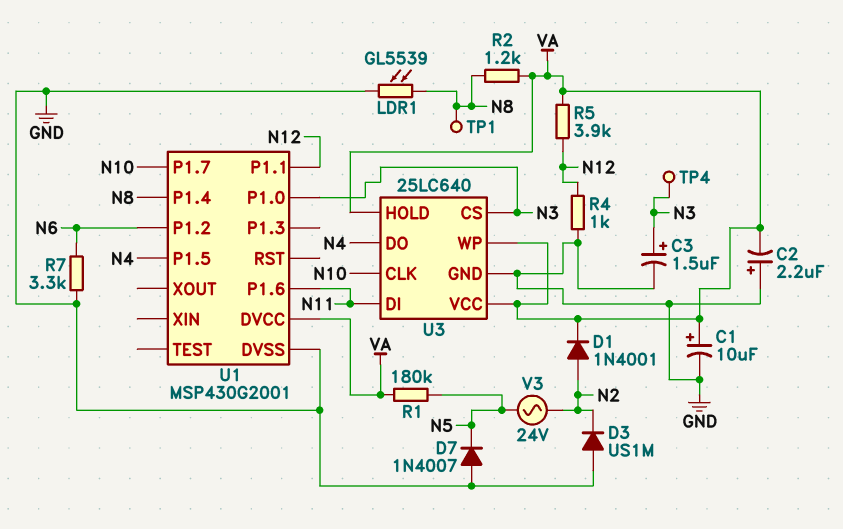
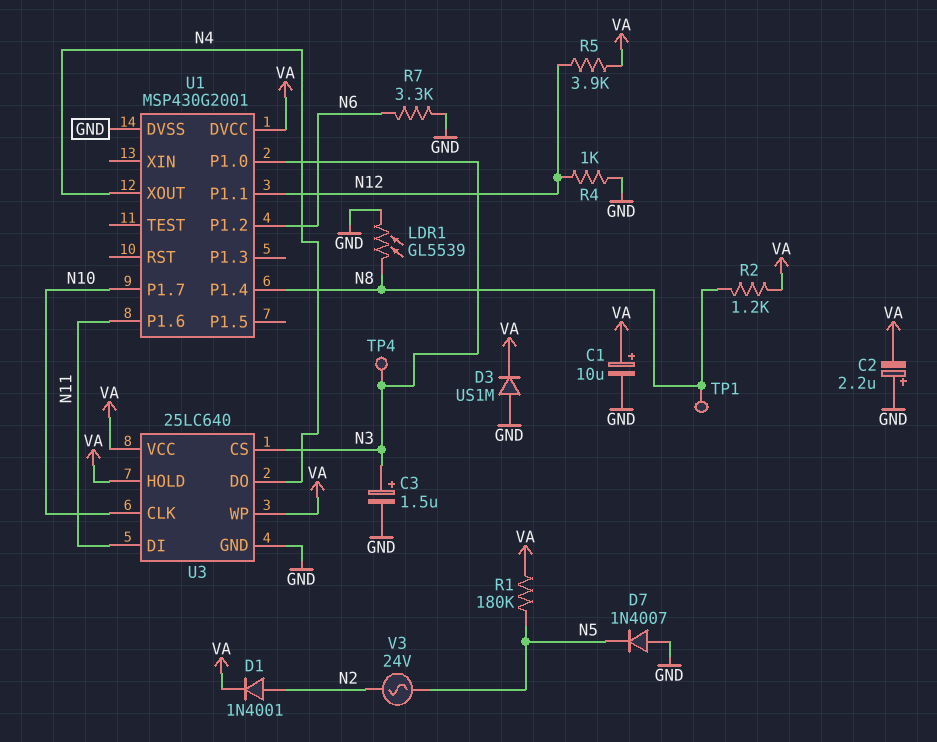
D3: diode US1M (A GND, K N2) -> diode US1M (A GND, K VA)
U1 pin P1.5: N4 -> none
U1 pin XOUT: none -> N4

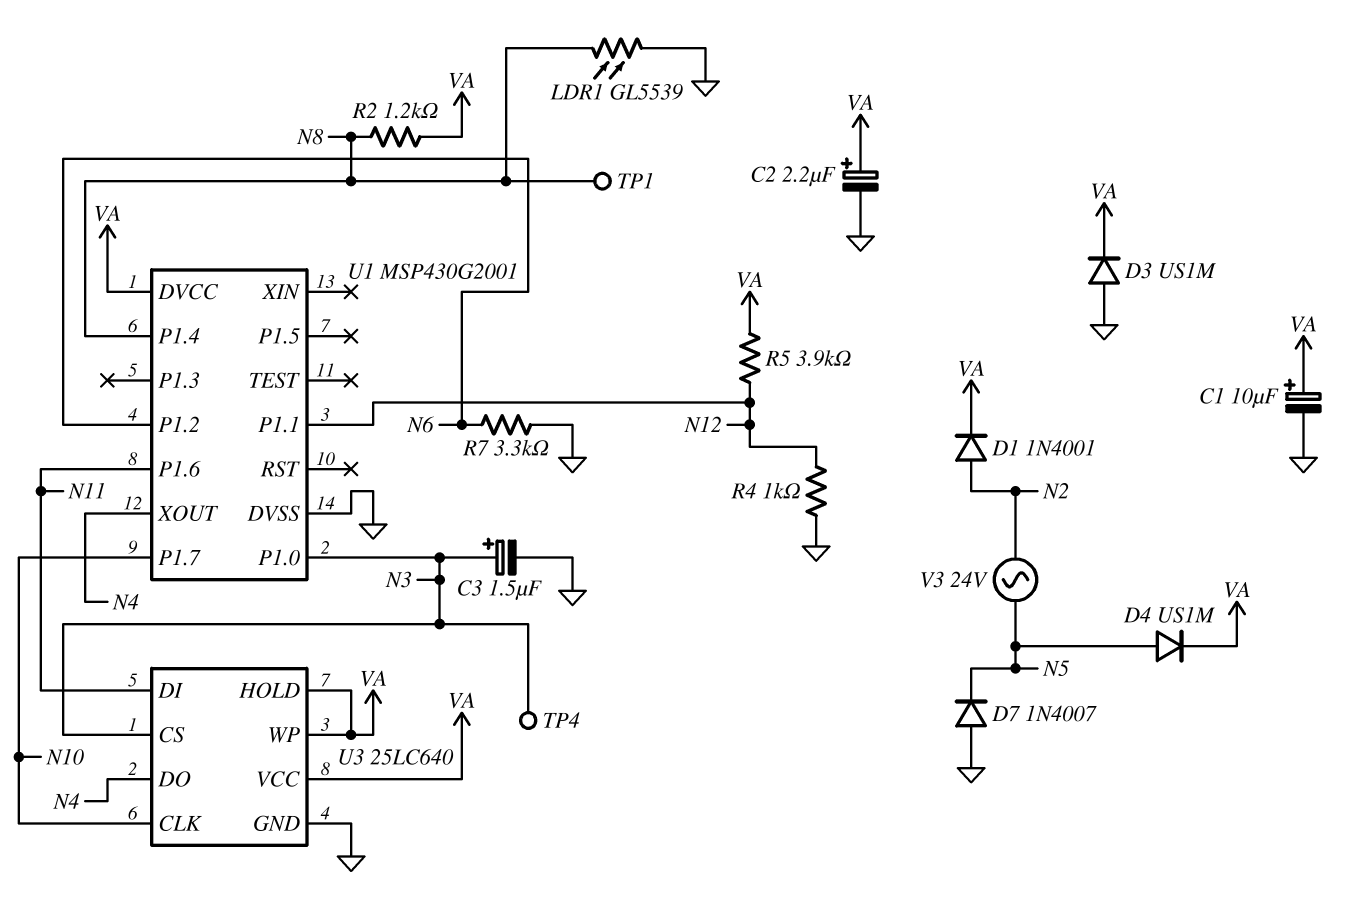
C2: 2.2uF (plus GND, minus VA) -> 2.2uF (plus VA, minus GND)
D4: none -> diode US1M (A N5, K VA)
R1: 180k (N5, VA) -> none

